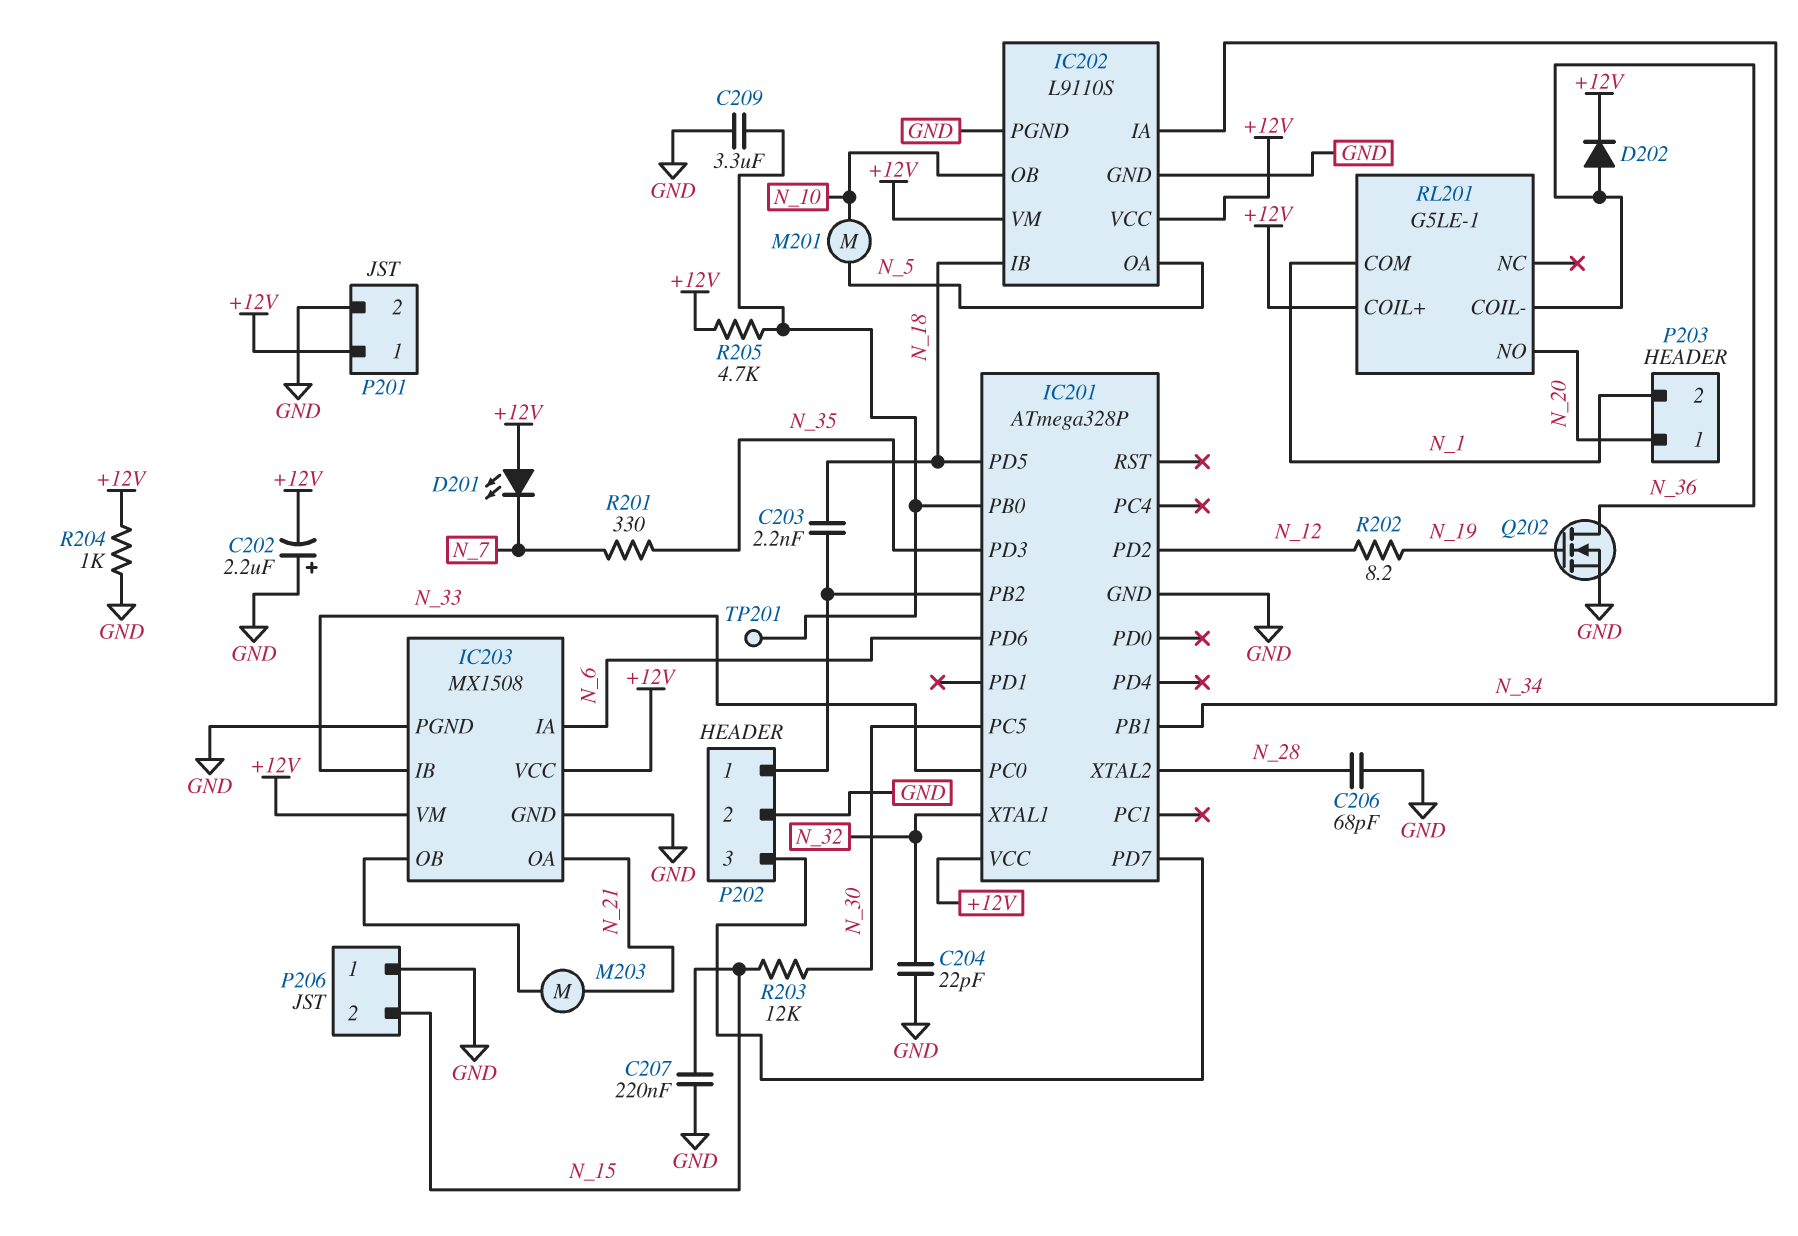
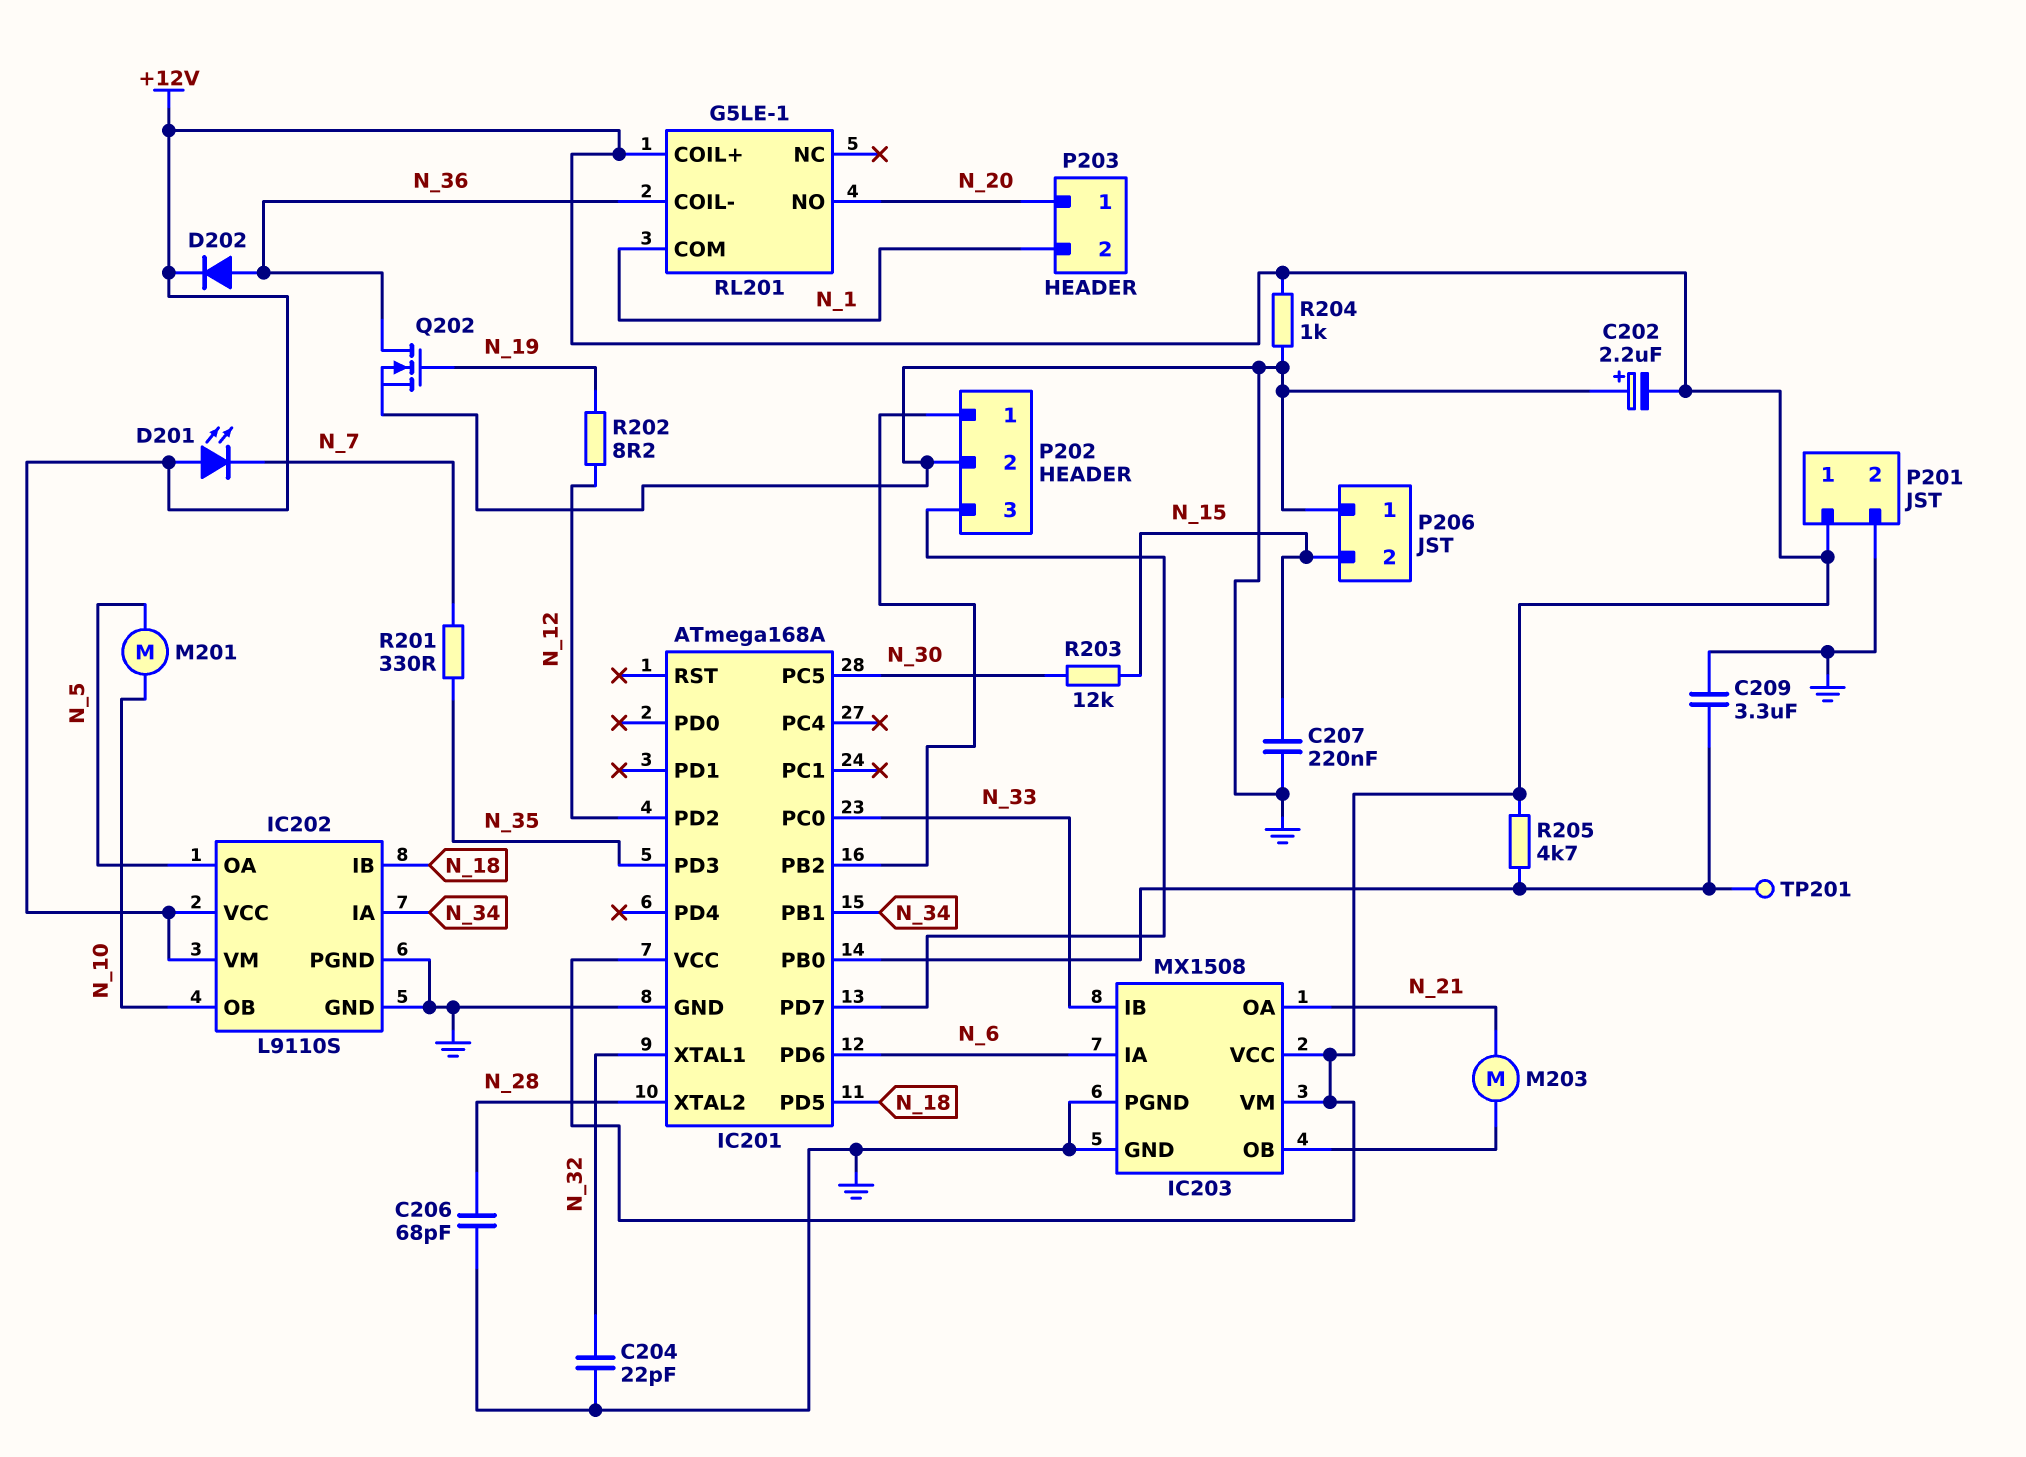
C203: 2.2nF (IC201/PB2, N_18) -> none
IC201: ATmega328P -> ATmega168A

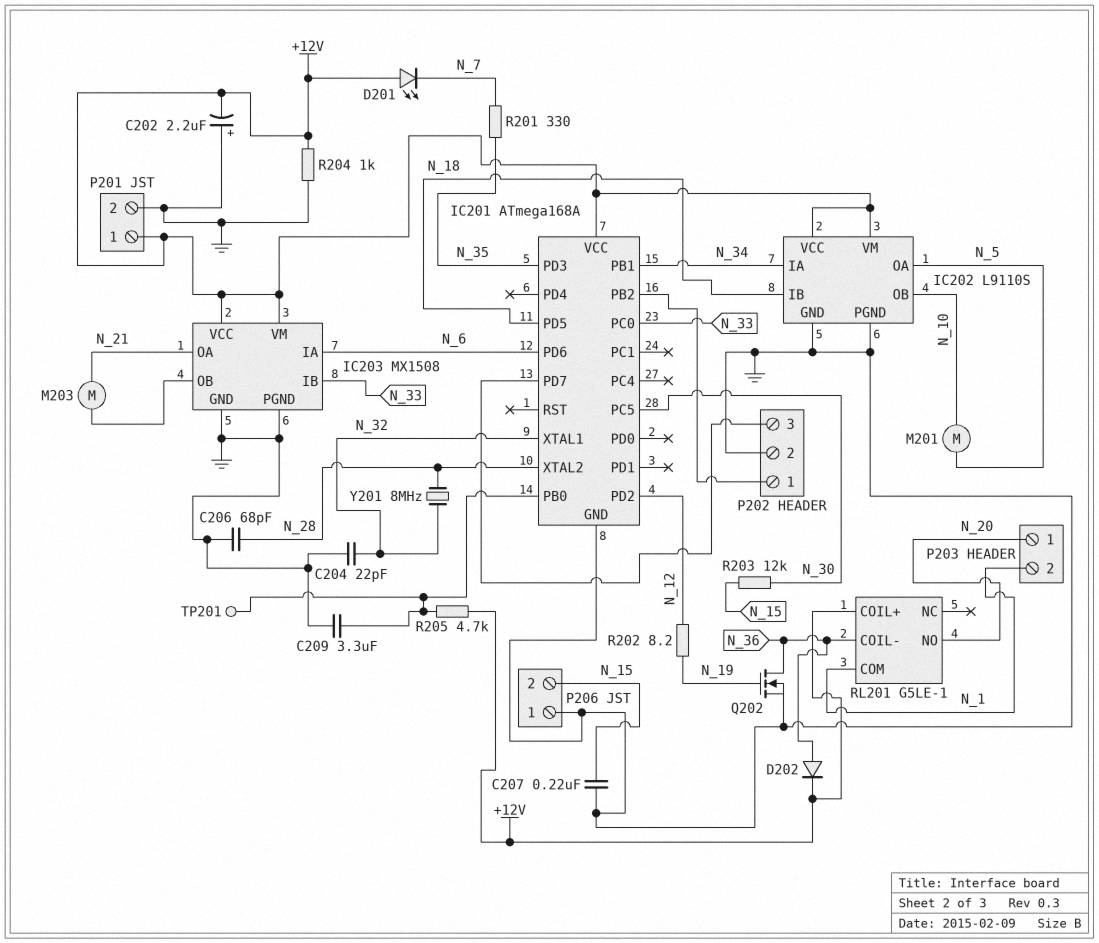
Y201: none -> 8MHz (N_28, N_32)

